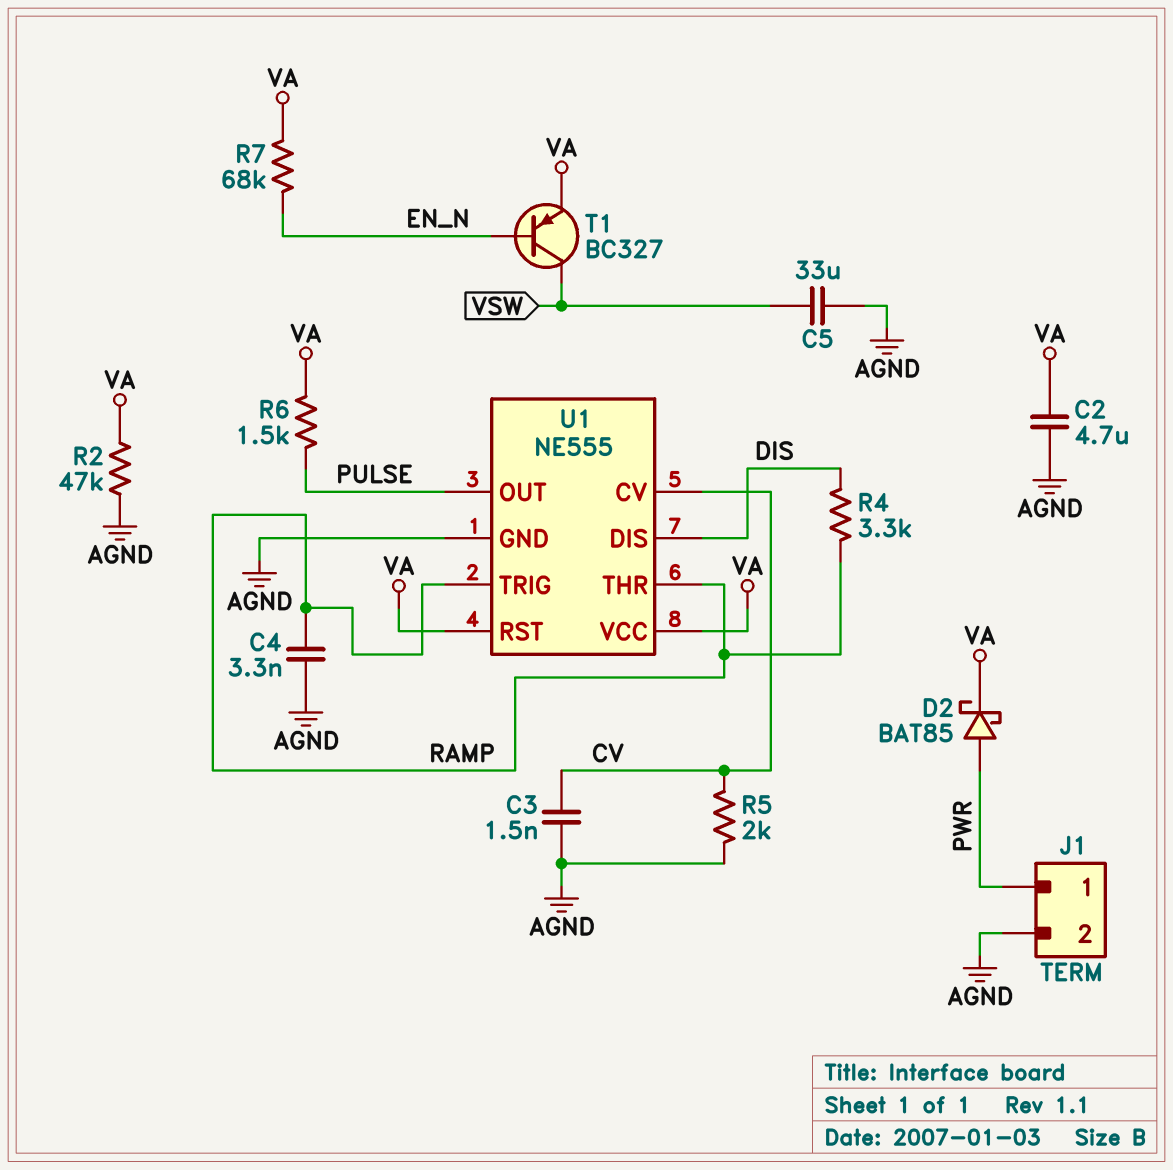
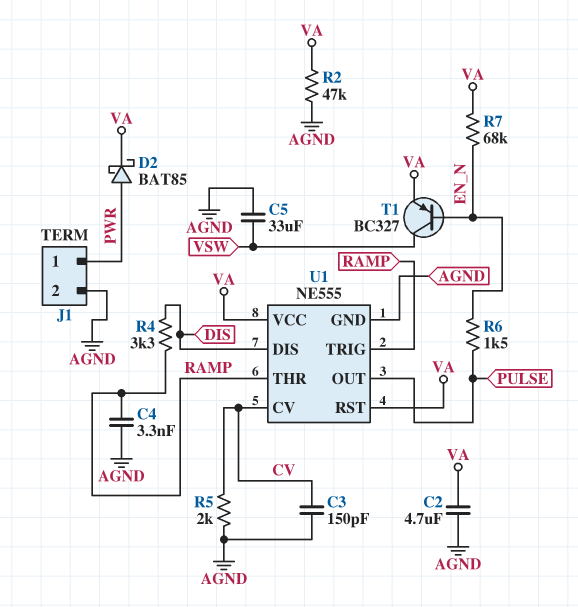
C3: 1.5nF (AGND, CV) -> 150pF (AGND, CV)
R6: 1.5k (PULSE, VA) -> 1.5k (EN_N, PULSE)

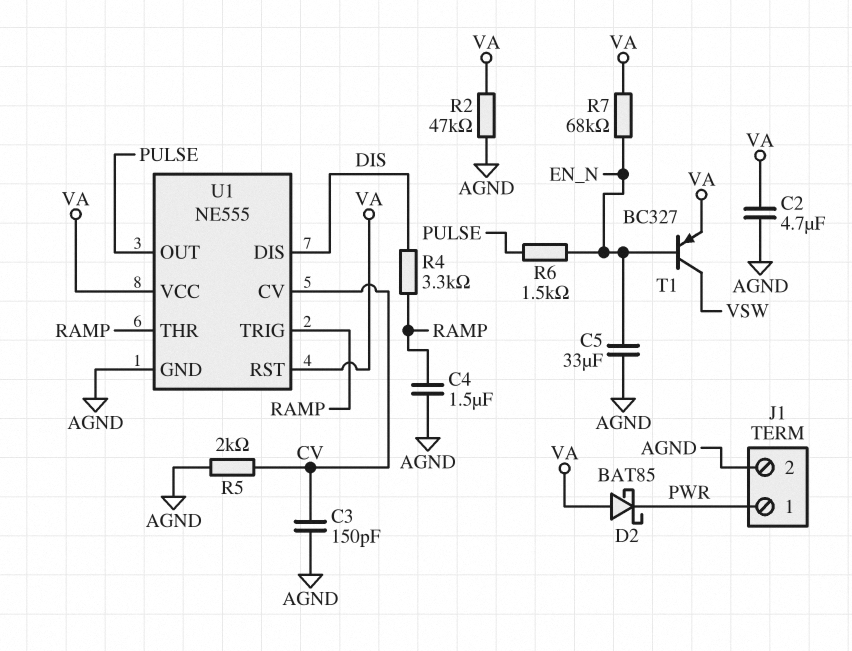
C4: 3.3nF (AGND, RAMP) -> 1.5uF (AGND, RAMP)
C5: 33uF (AGND, VSW) -> 33uF (AGND, EN_N)
D2: schottky BAT85 (A PWR, K VA) -> schottky BAT85 (A VA, K PWR)

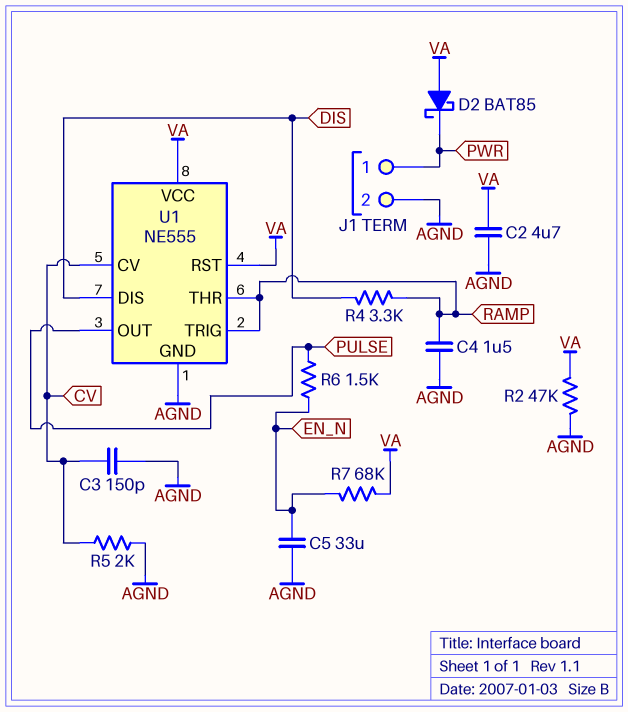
T1: PNP BC327 (B EN_N, C VSW, E VA) -> none

